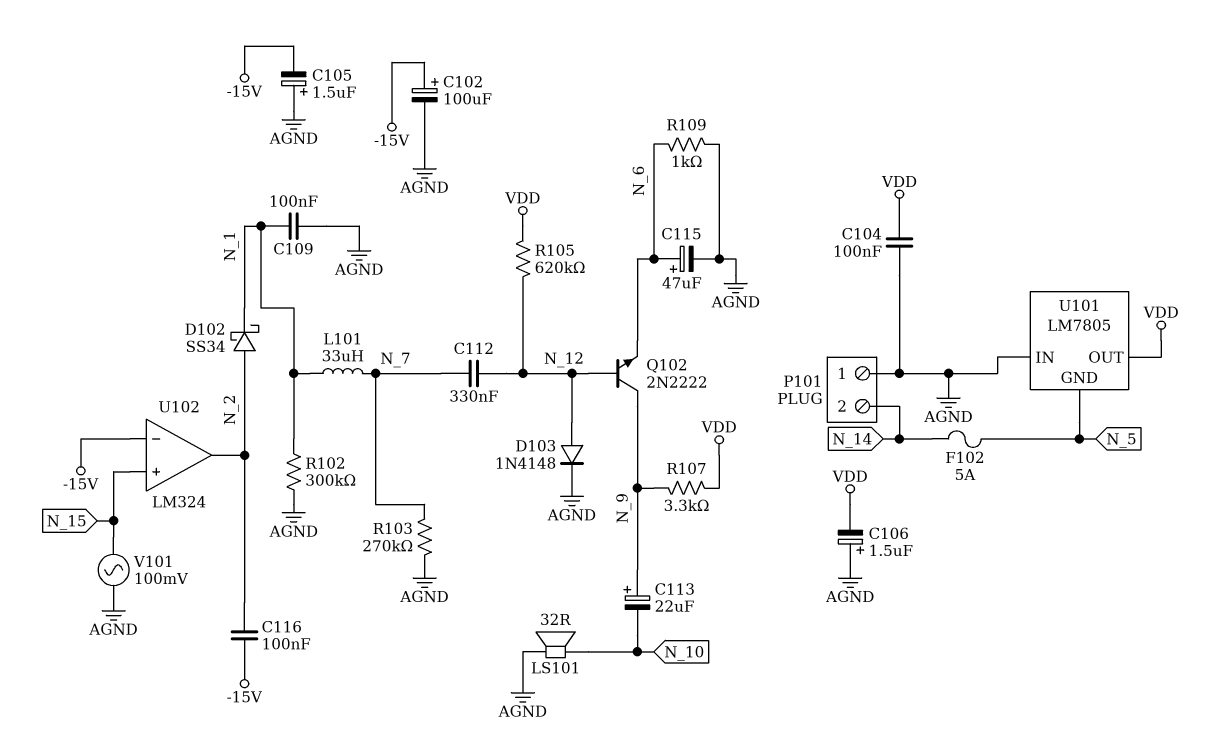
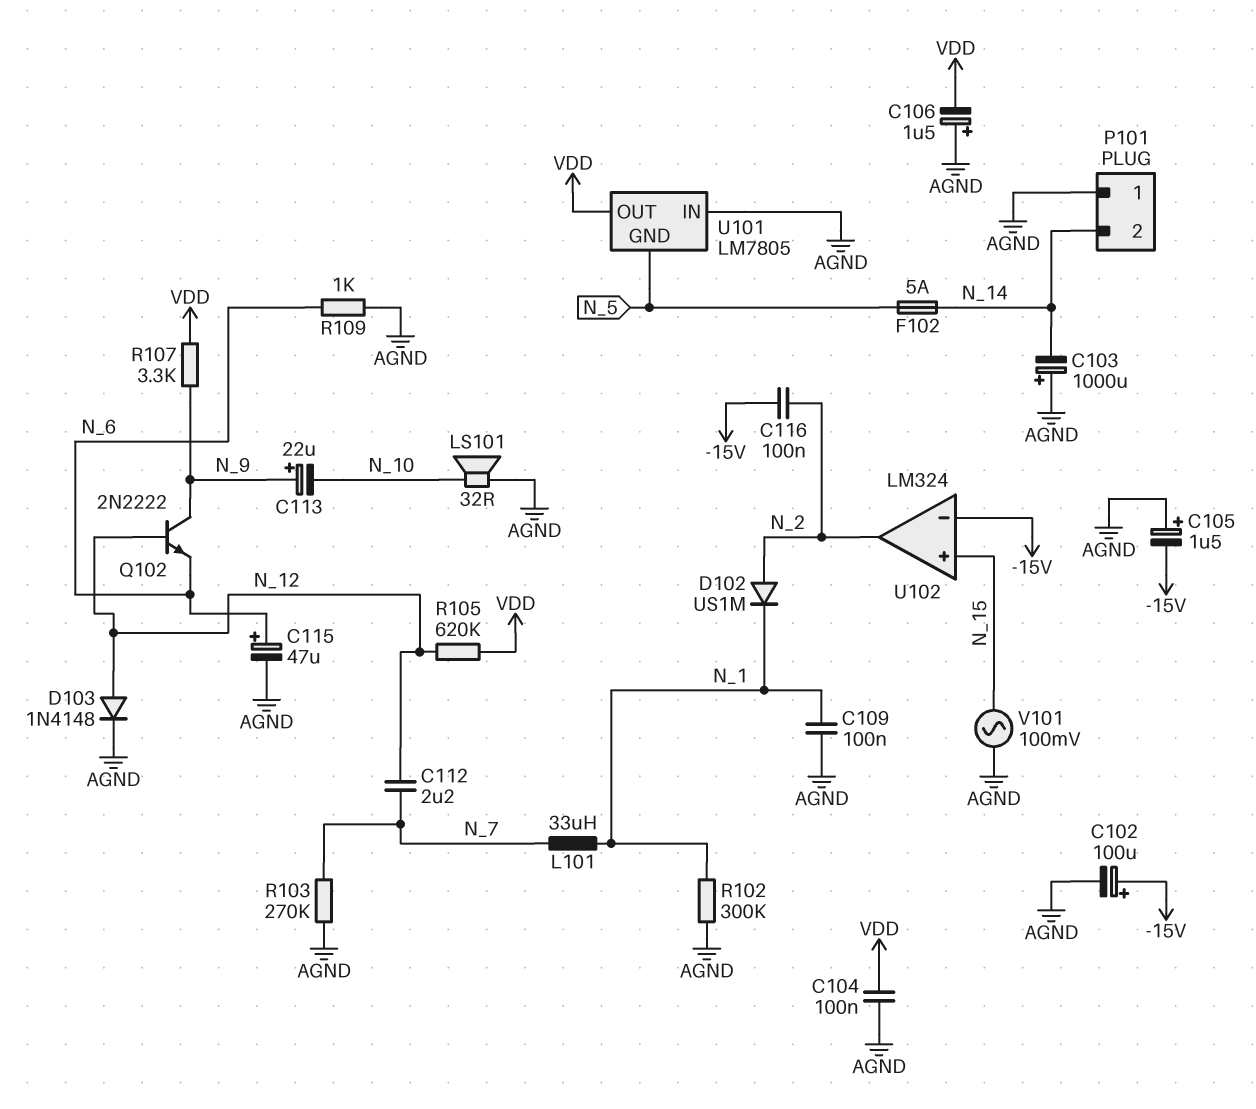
C103: none -> 1000uF (plus AGND, minus N_14)
C112: 330nF (N_7, N_12) -> 2.2uF (N_7, N_12)
D102: schottky SS34 (A N_2, K N_1) -> diode US1M (A N_2, K N_1)

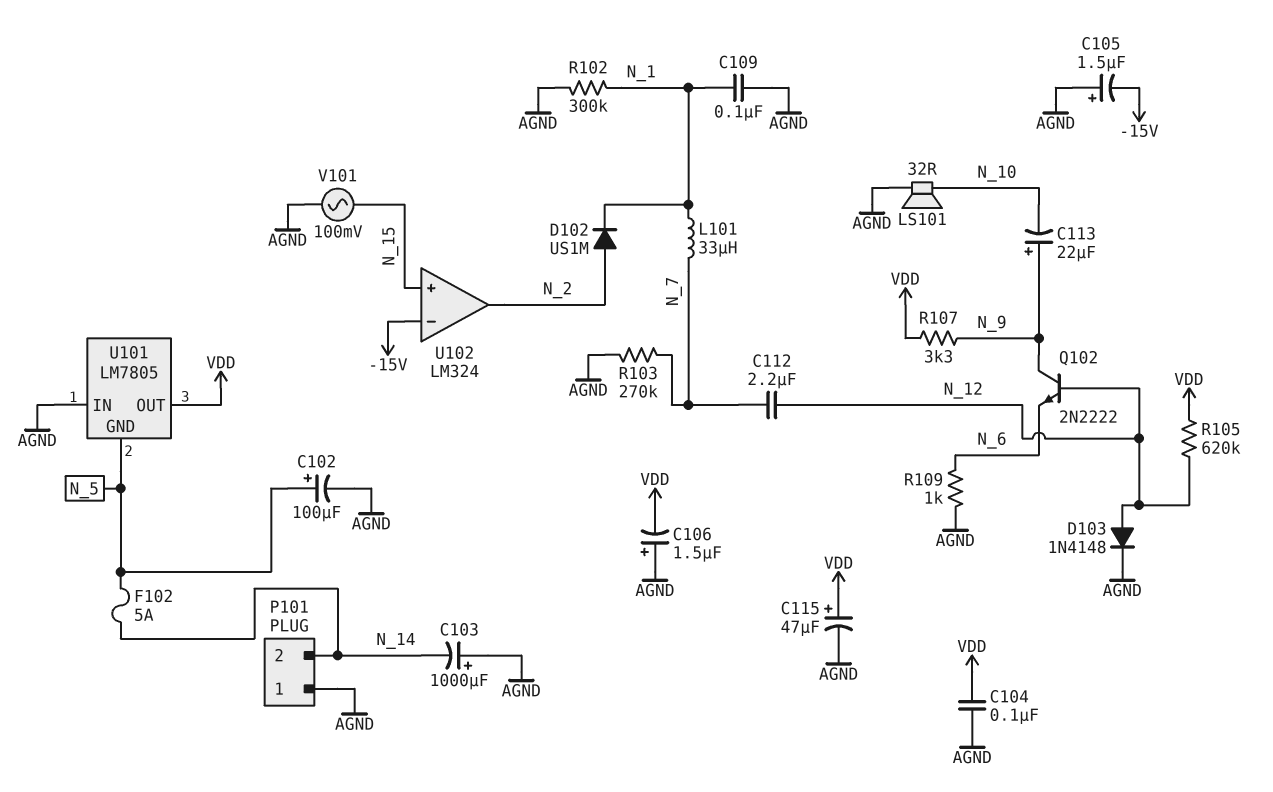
C102: 100uF (plus -15V, minus AGND) -> 100uF (plus N_5, minus AGND)
C115: 47uF (plus N_6, minus AGND) -> 47uF (plus VDD, minus AGND)
C116: 100nF (-15V, N_2) -> none

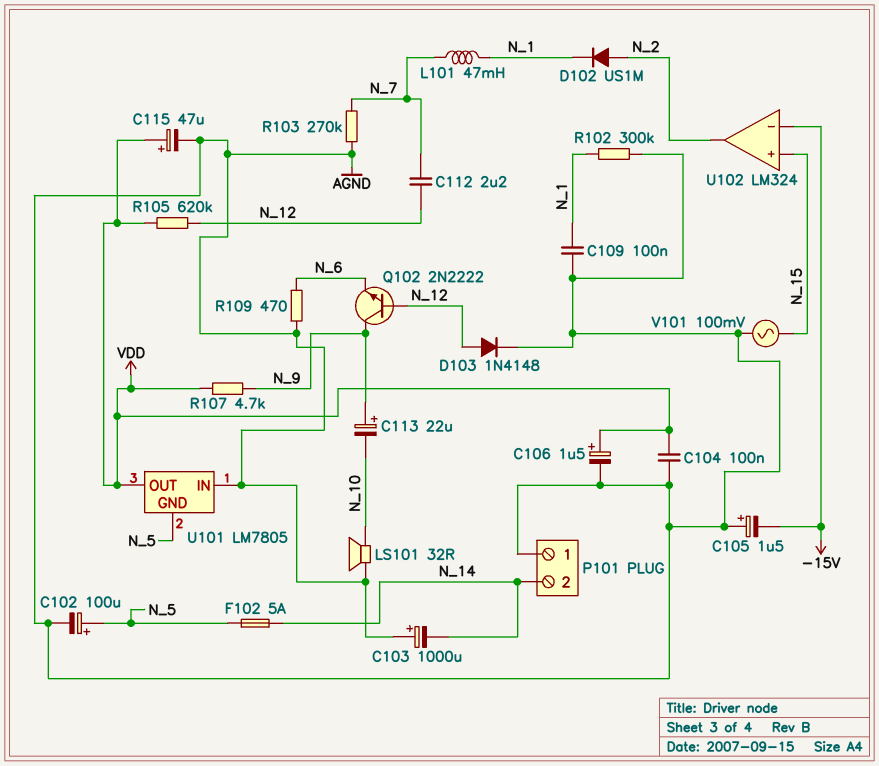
C106: 1.5uF (plus AGND, minus VDD) -> 1.5uF (plus VDD, minus AGND)
L101: 33uH (N_1, N_7) -> 47mH (N_1, N_7)
R107: 3.3k (N_9, VDD) -> 4.7k (N_9, VDD)
R109: 1k (AGND, N_6) -> 470 (AGND, N_6)

